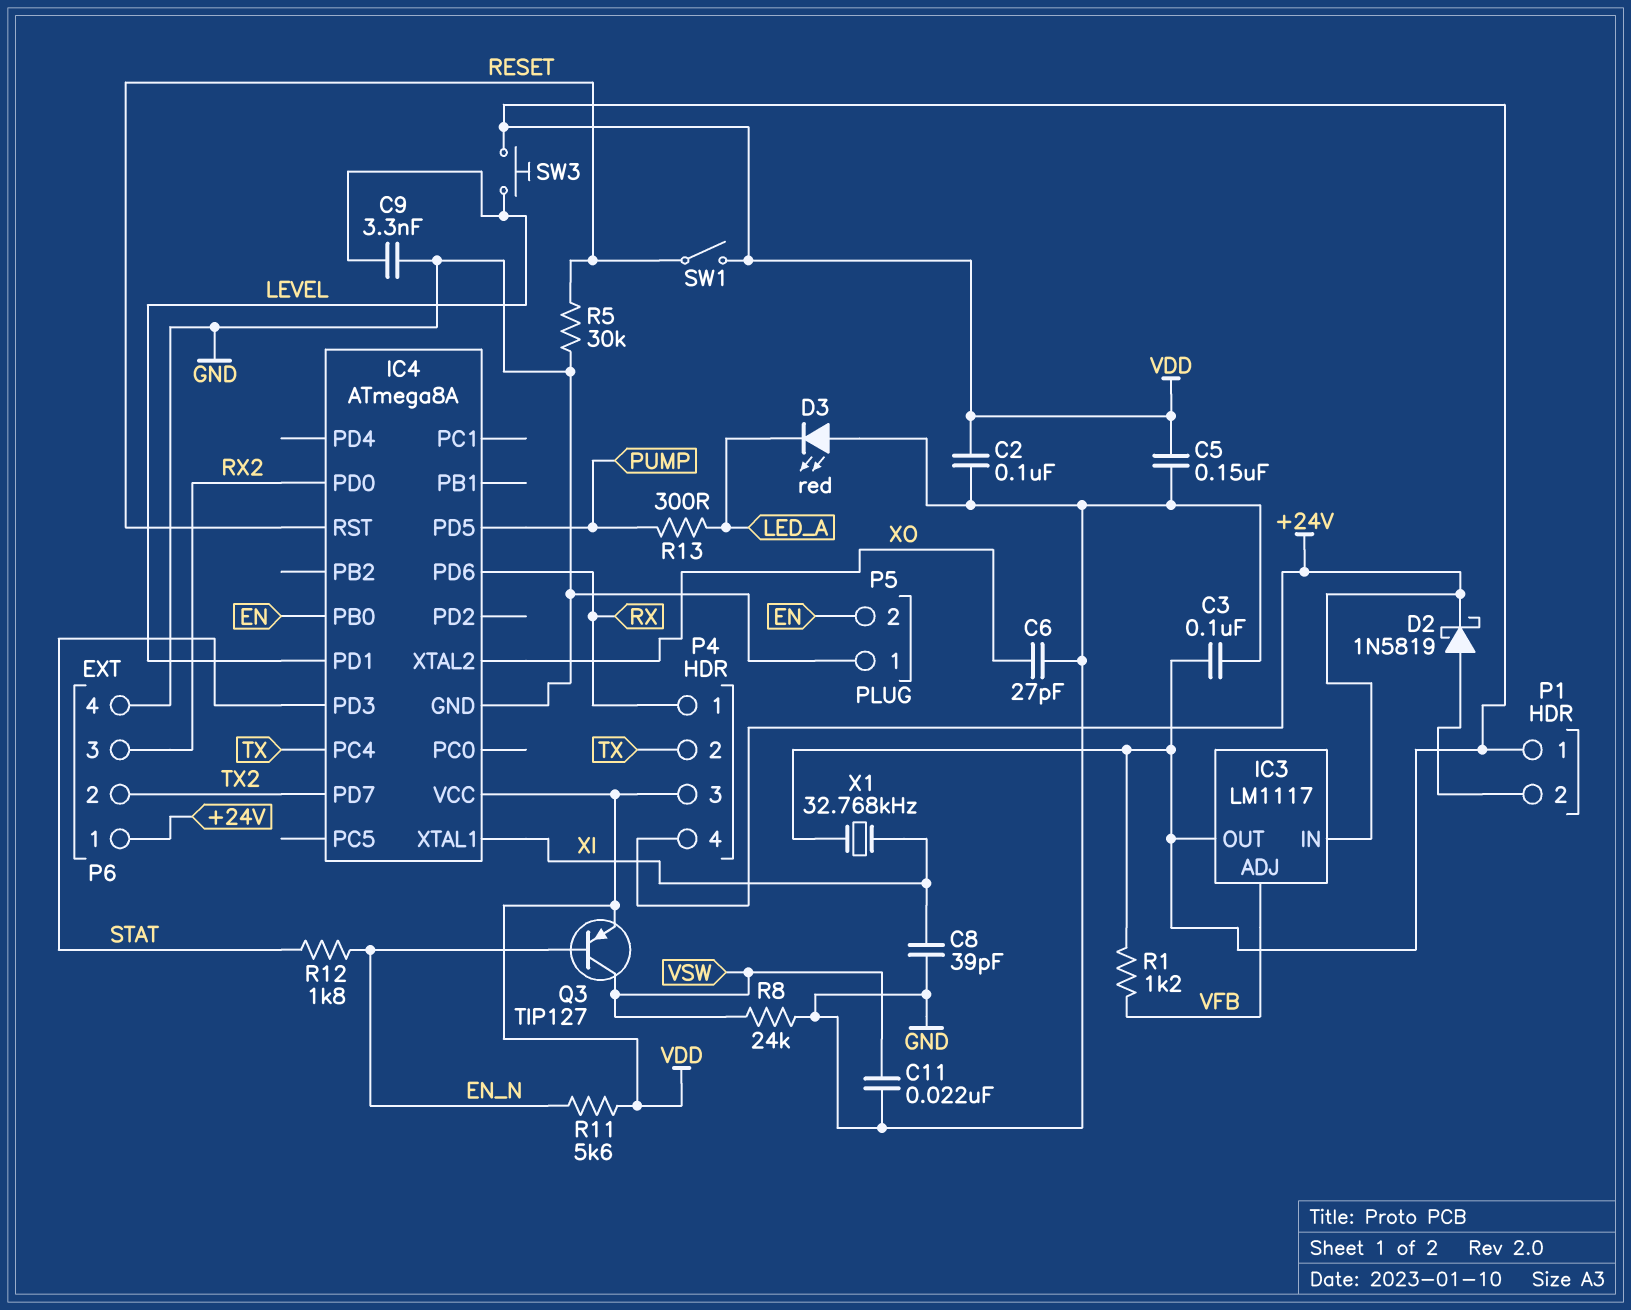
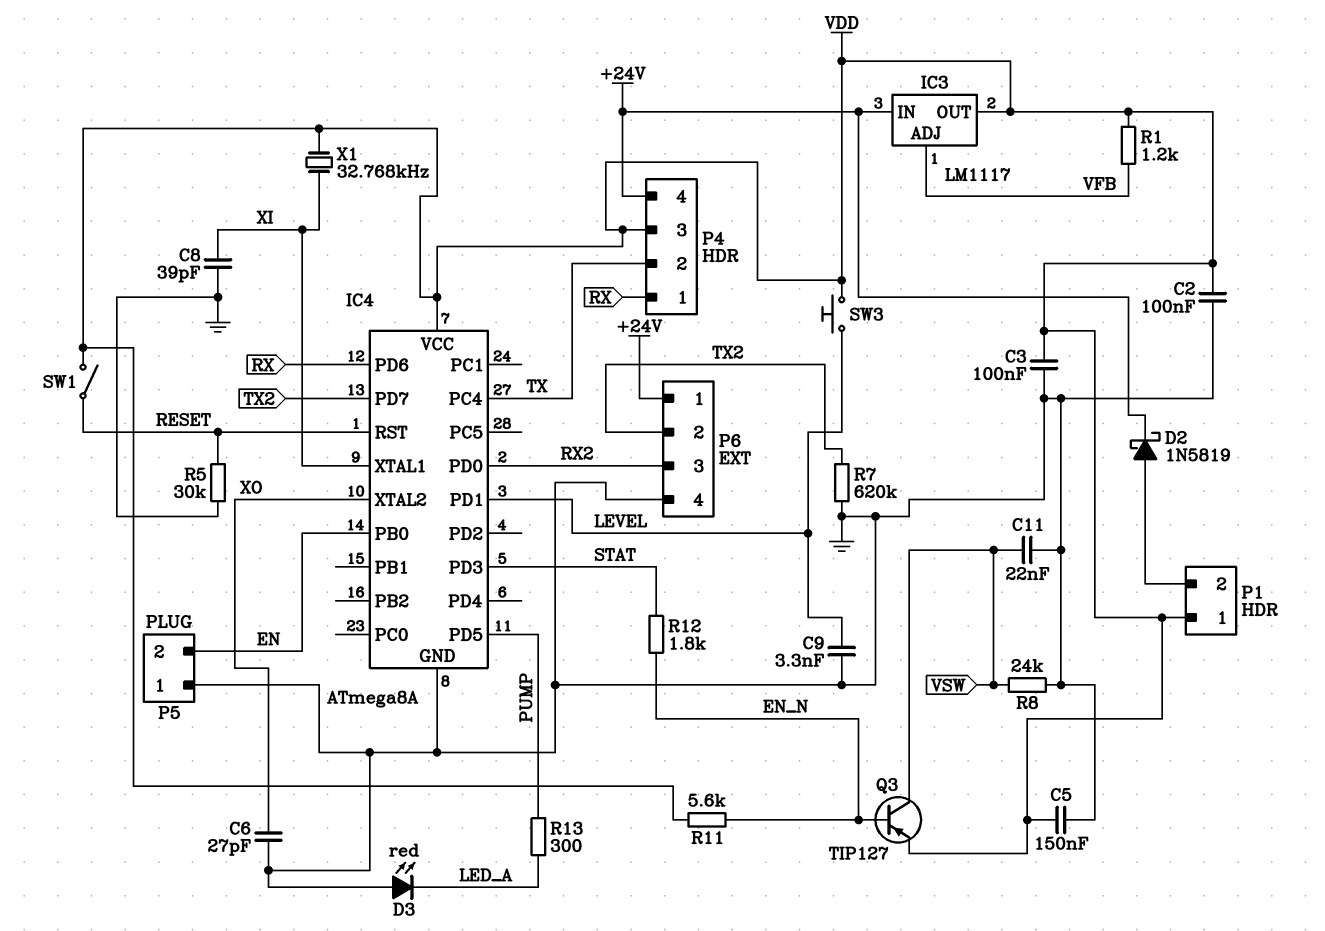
R7: none -> 620k (GND, TX2)

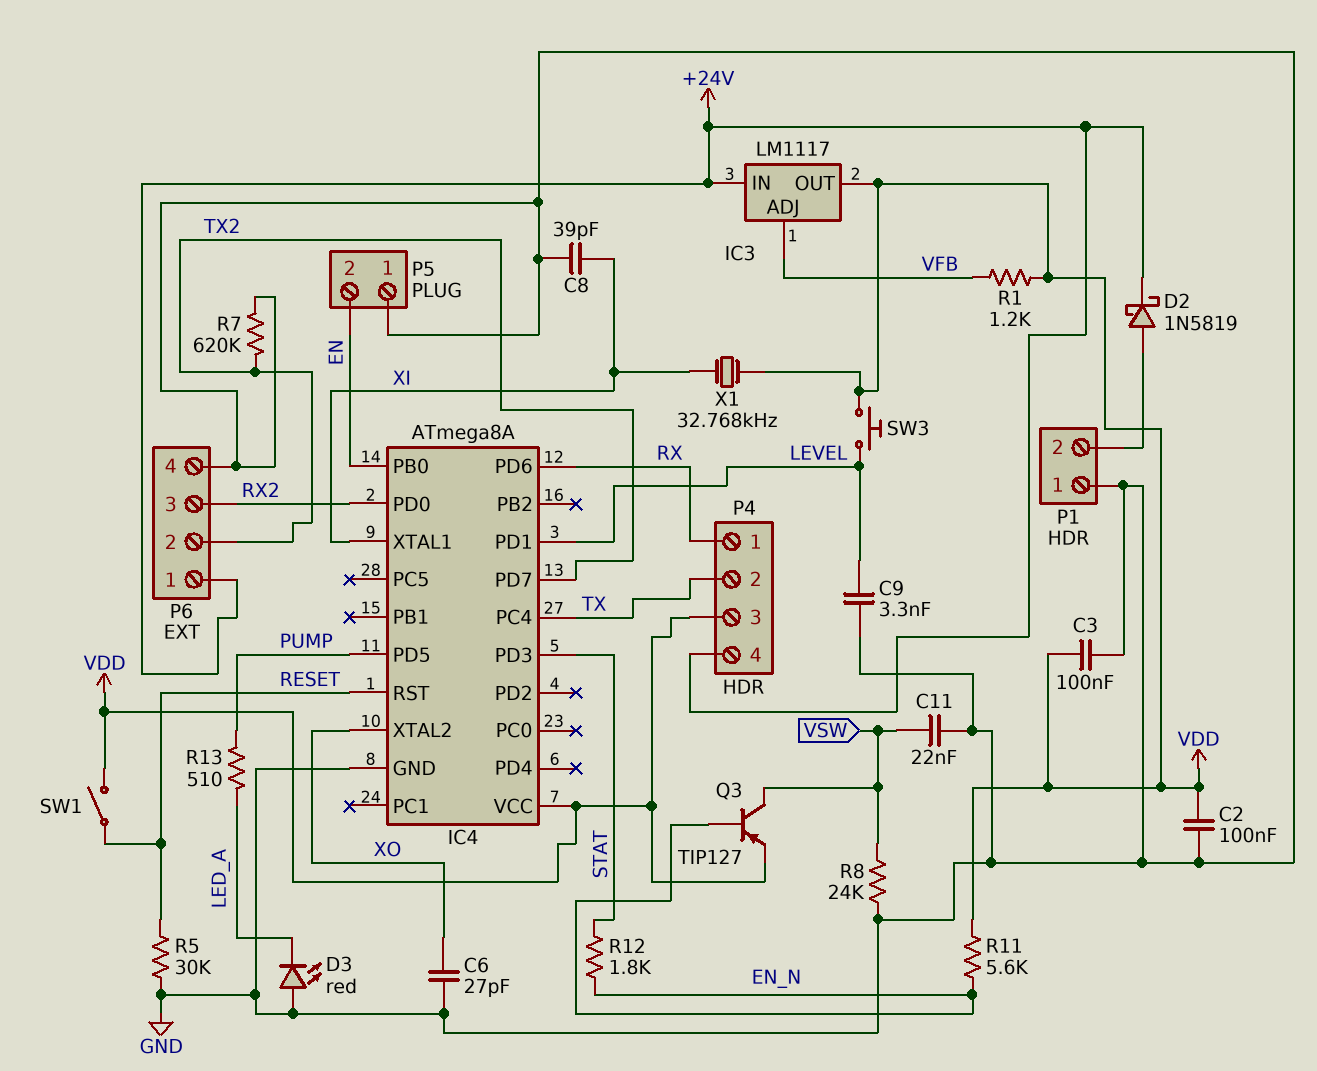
C5: 150nF (GND, VDD) -> none
P1 pin 1: VDD -> GND
R13: 300 (LED_A, PUMP) -> 510 (LED_A, PUMP)

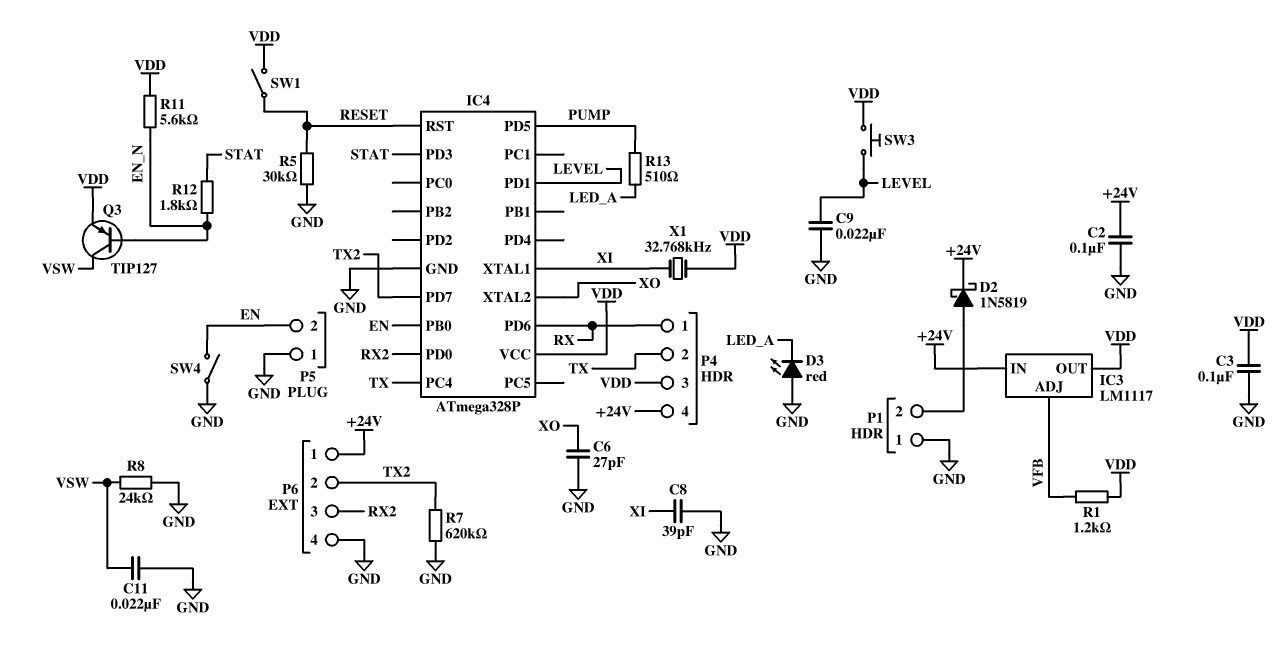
C2: 100nF (GND, VDD) -> 100nF (+24V, GND)
C9: 3.3nF (GND, LEVEL) -> 22nF (GND, LEVEL)
IC4: ATmega8A -> ATmega328P
SW4: none -> switch (EN, GND)

